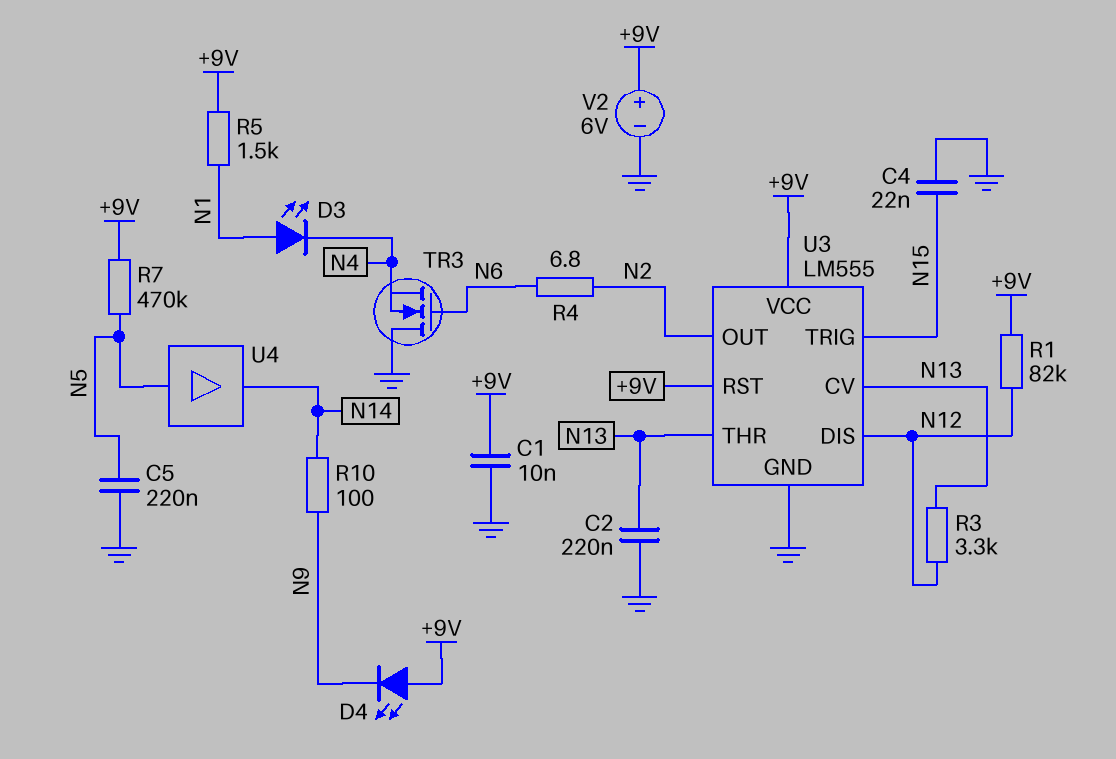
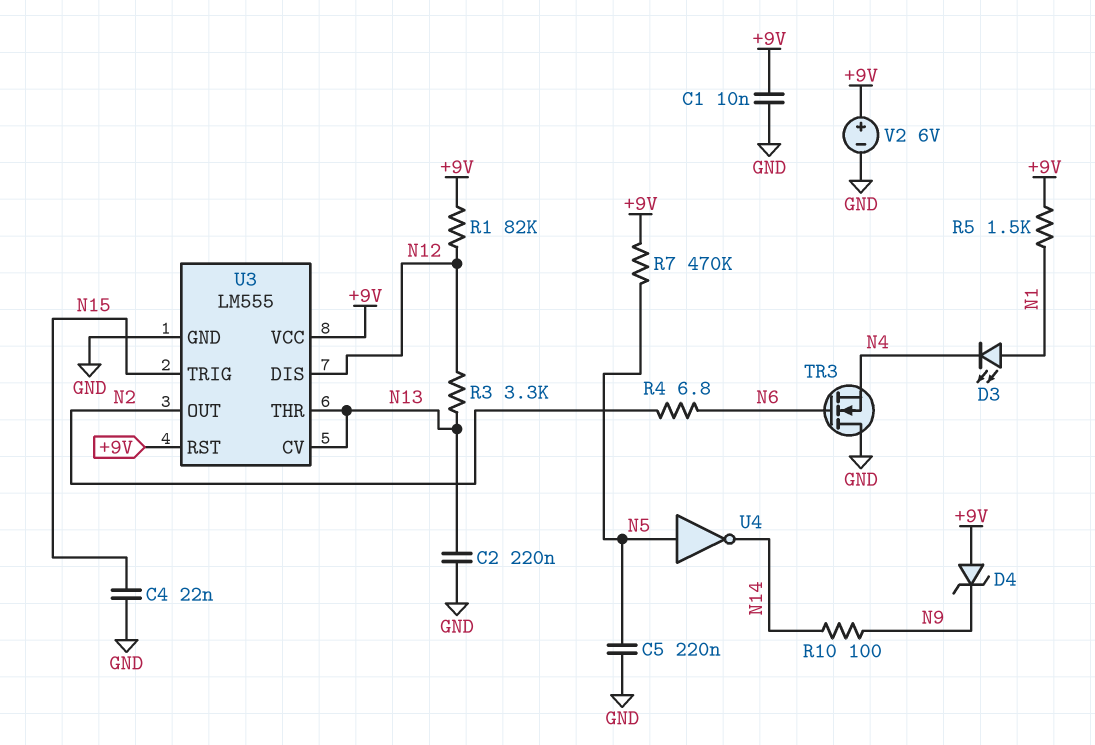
D4: LED (A +9V, K N9) -> zener (A +9V, K N9)
U4: buffer (in N5, out N14) -> NOT (in N5, out N14)

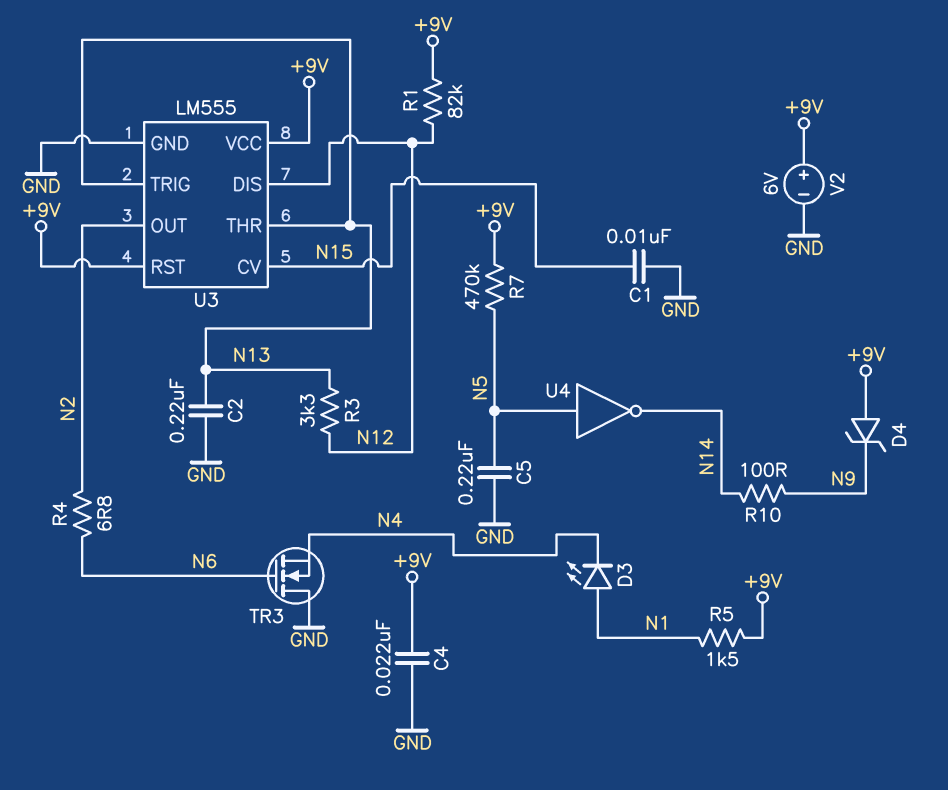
C1: 10nF (+9V, GND) -> 10nF (GND, N15)
C4: 22nF (GND, N15) -> 22nF (+9V, GND)
U3 pin CV: N13 -> N15
U3 pin TRIG: N15 -> N13

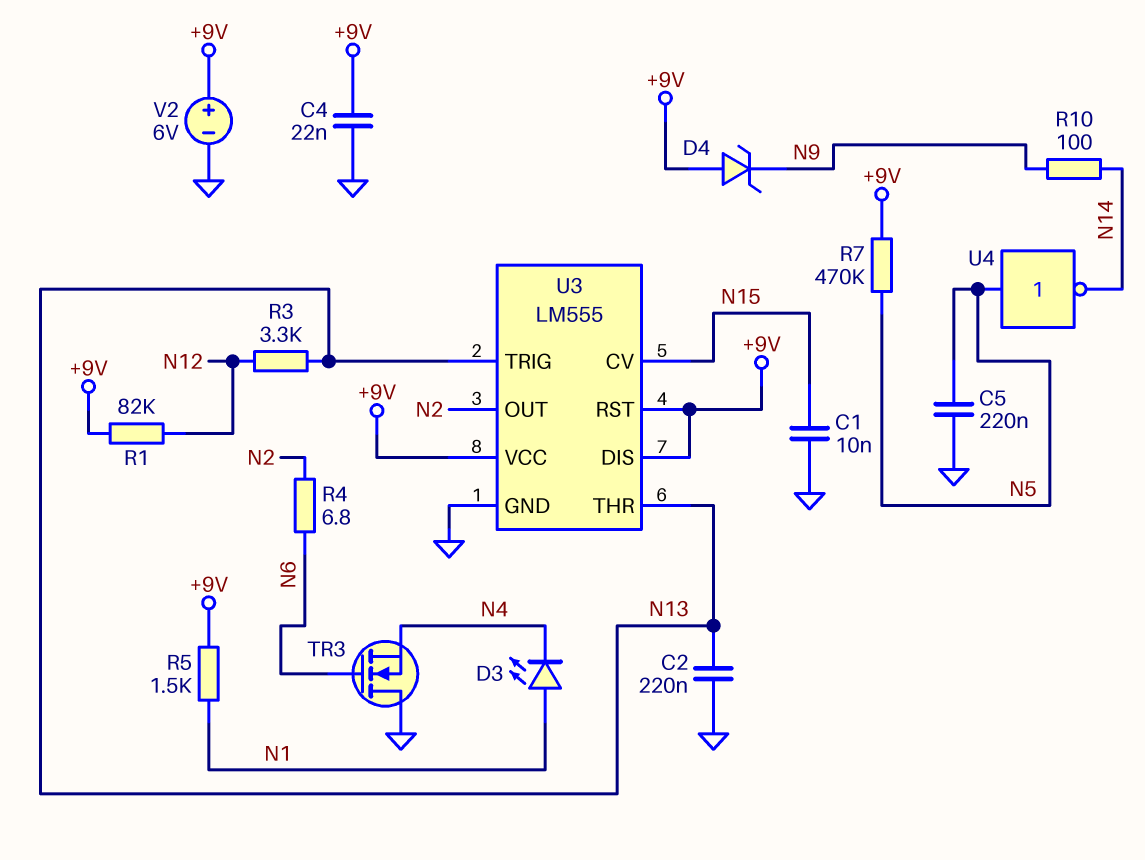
U3 pin DIS: N12 -> +9V

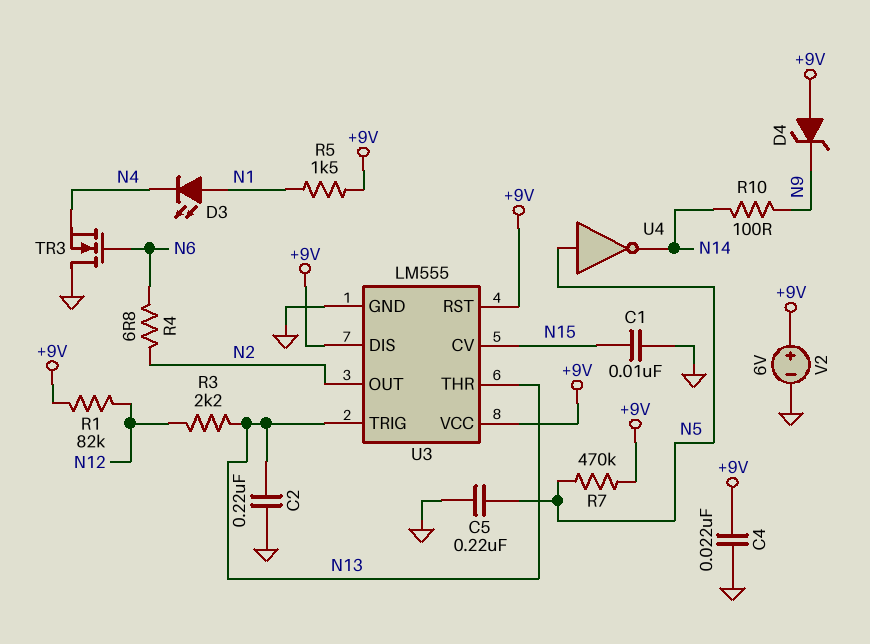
R3: 3.3k (N12, N13) -> 2.2k (N12, N13)

